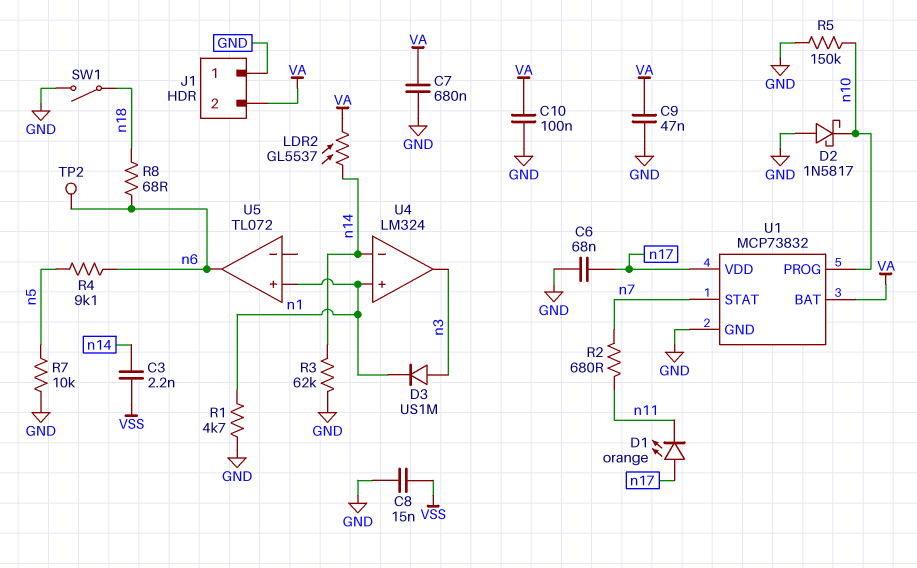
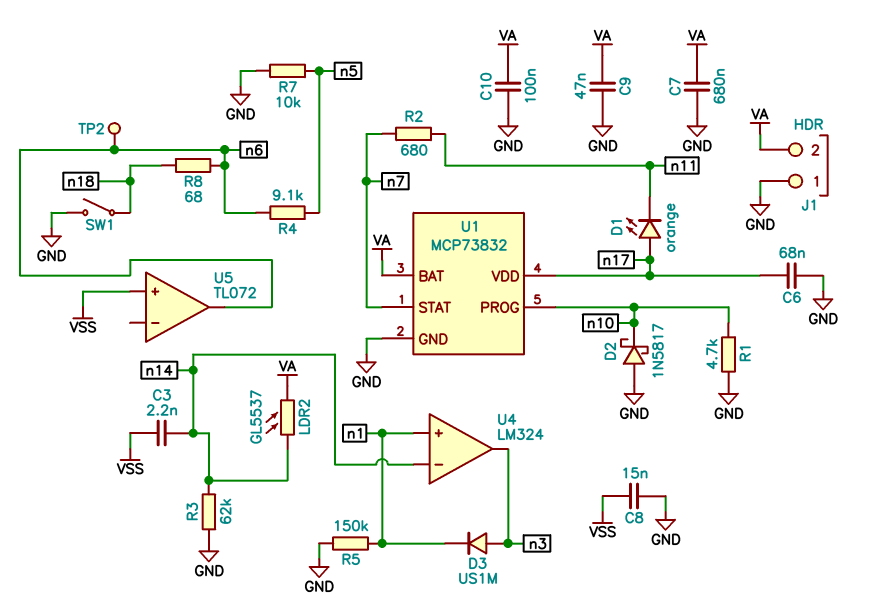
R1: 4.7k (GND, n1) -> 4.7k (GND, n10)
R5: 150k (GND, n10) -> 150k (GND, n1)
U5 pin in+: n1 -> VSS

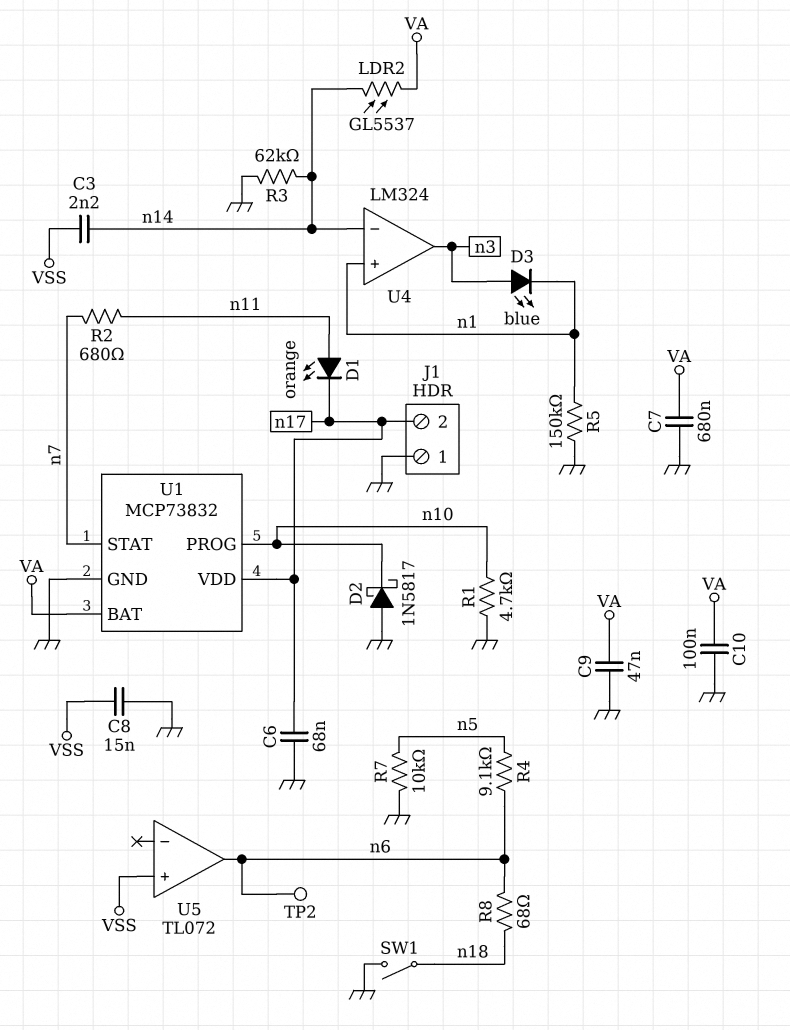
D1: LED orange (A n17, K n11) -> LED orange (A n11, K n17)
D3: diode US1M (A n3, K n1) -> LED blue (A n3, K n1)
J1 pin 2: VA -> n17

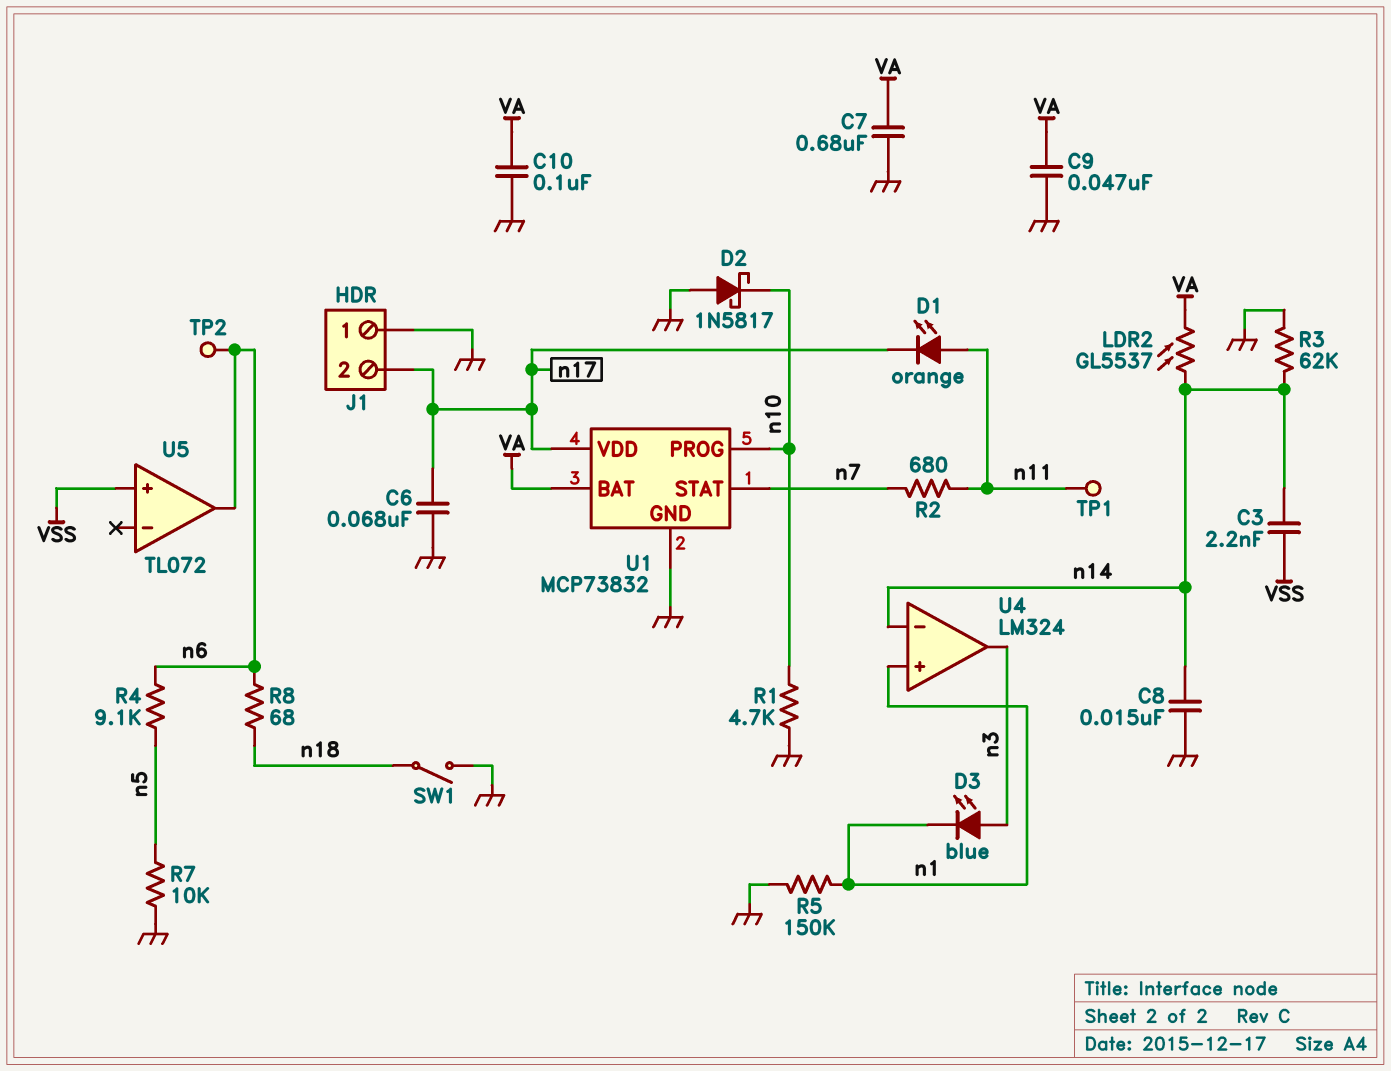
C8: 15nF (GND, VSS) -> 15nF (GND, n14)
TP1: none -> test point (n11)

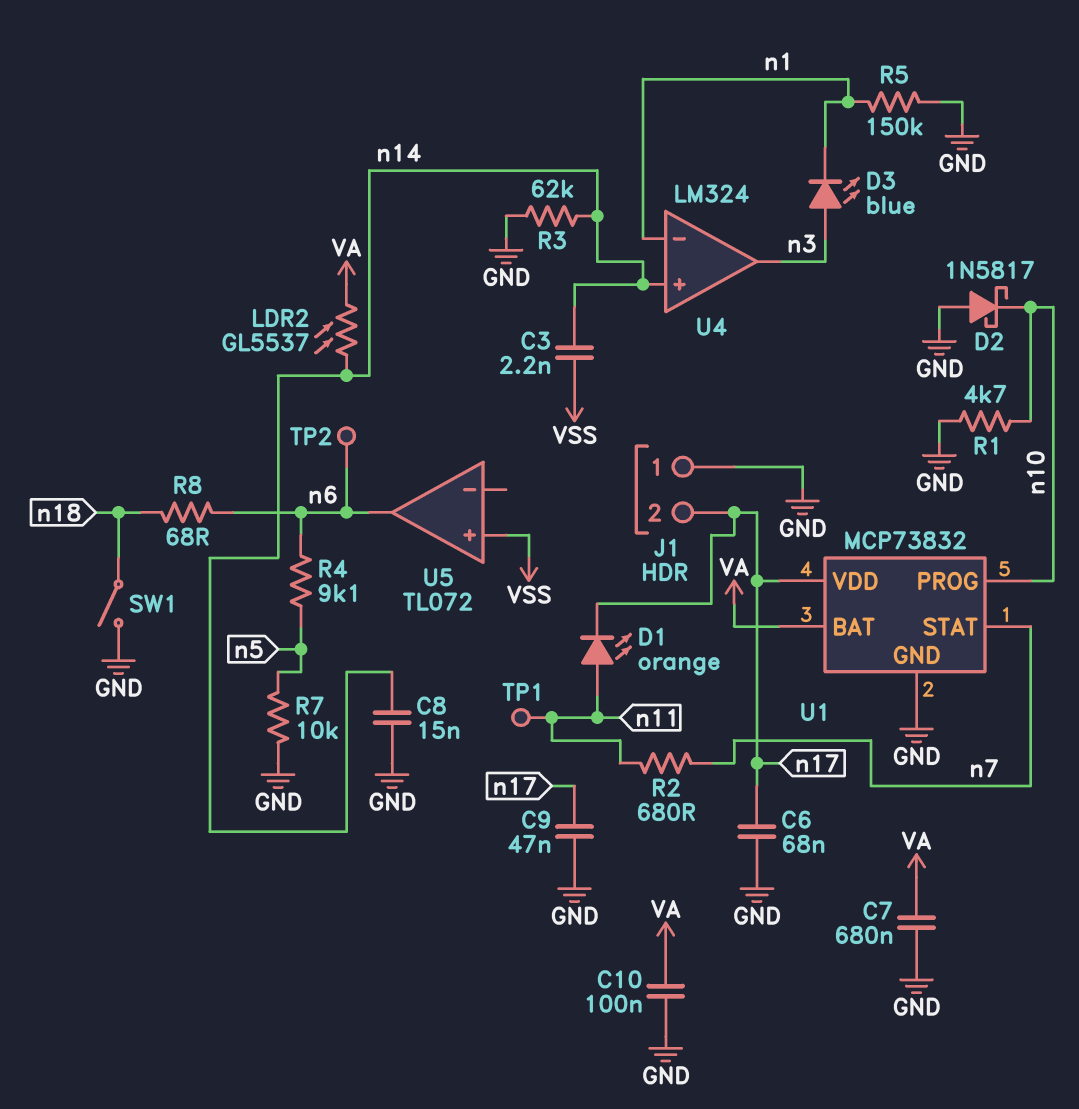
C9: 47nF (GND, VA) -> 47nF (GND, n17)
U4 pin in+: n1 -> n14
U4 pin in-: n14 -> n1

